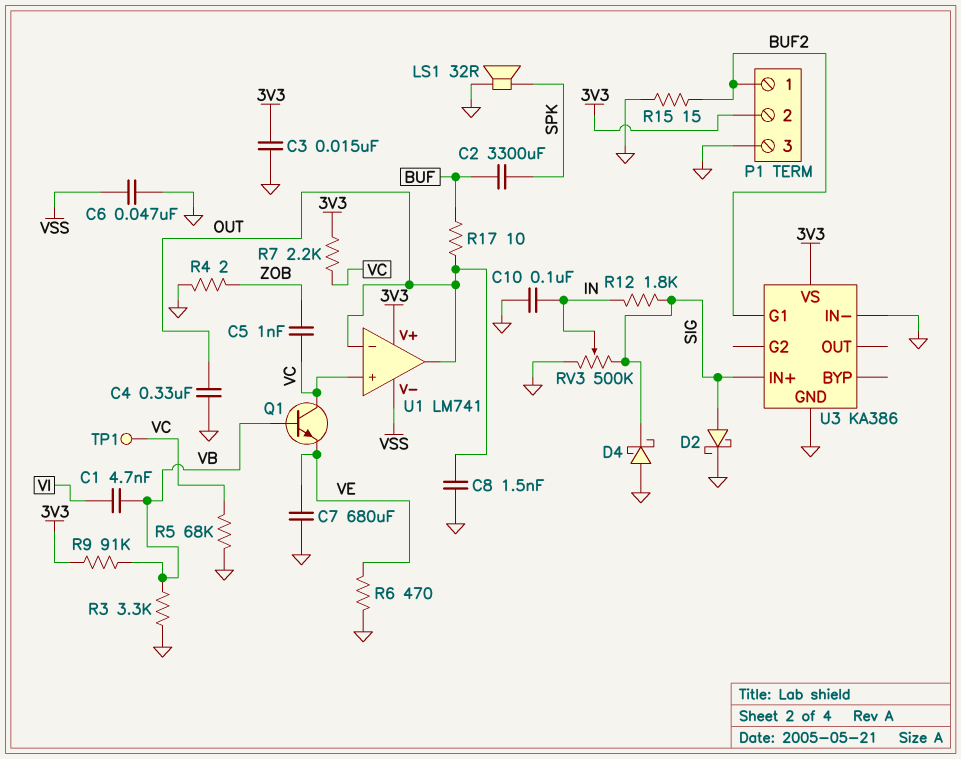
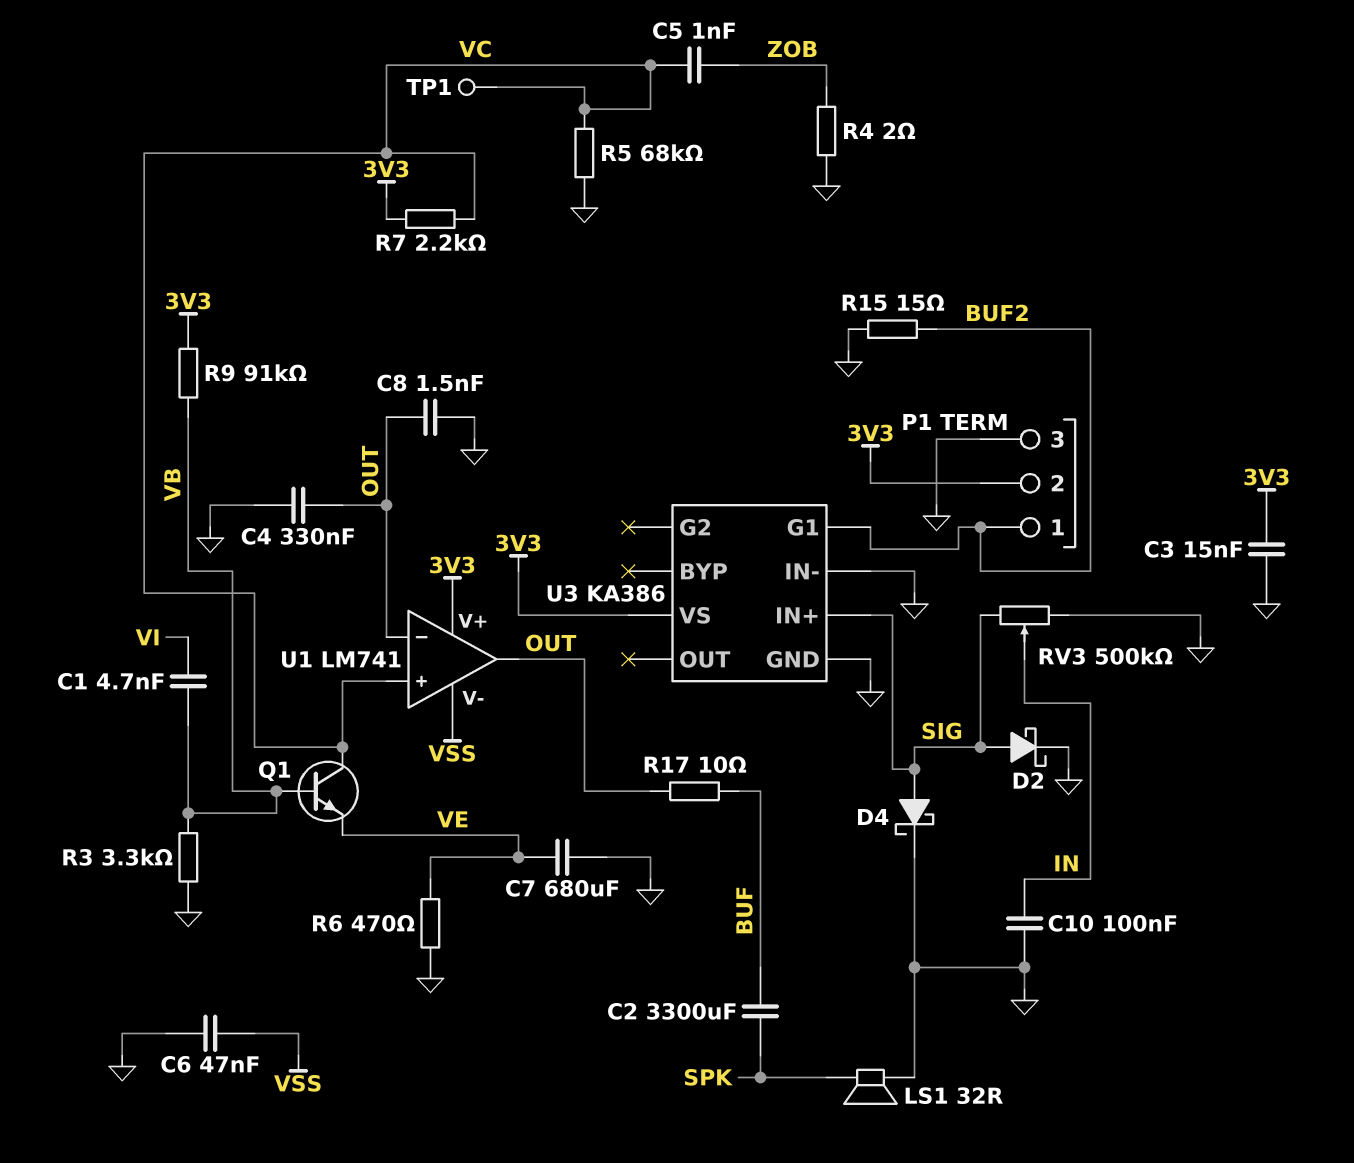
D4: schottky (A GND, K SIG) -> schottky (A SIG, K GND)
R12: 1.8k (IN, SIG) -> none

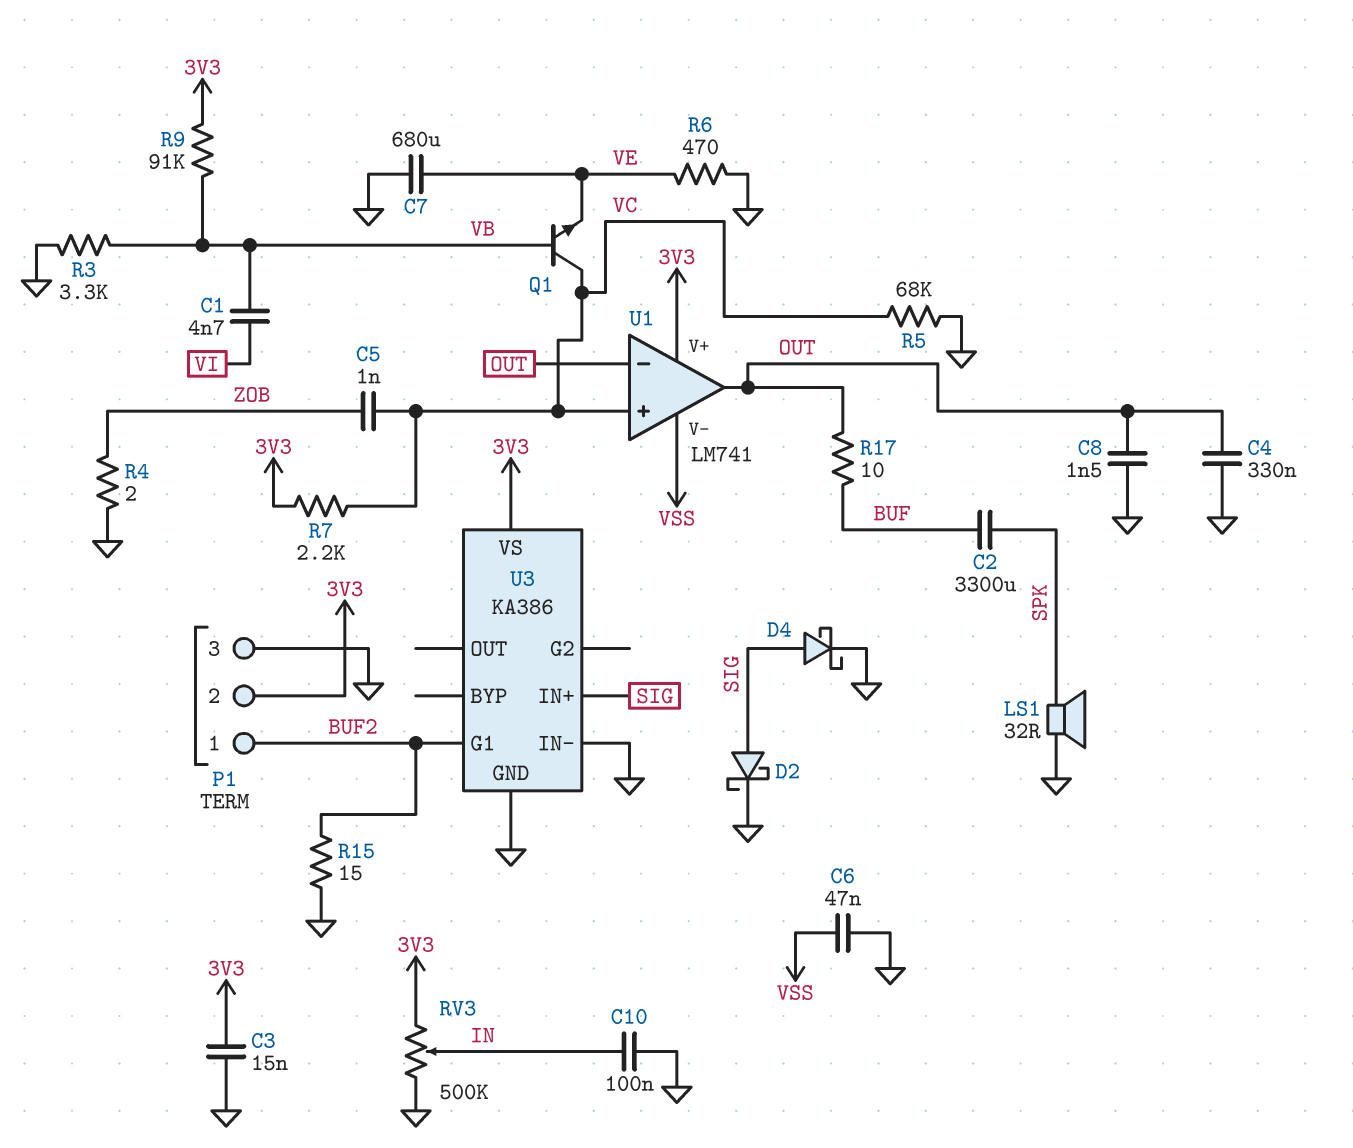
RV3: 500k (GND, SIG, wiper IN) -> 500k (3V3, GND, wiper IN)
TP1: test point (VC) -> none

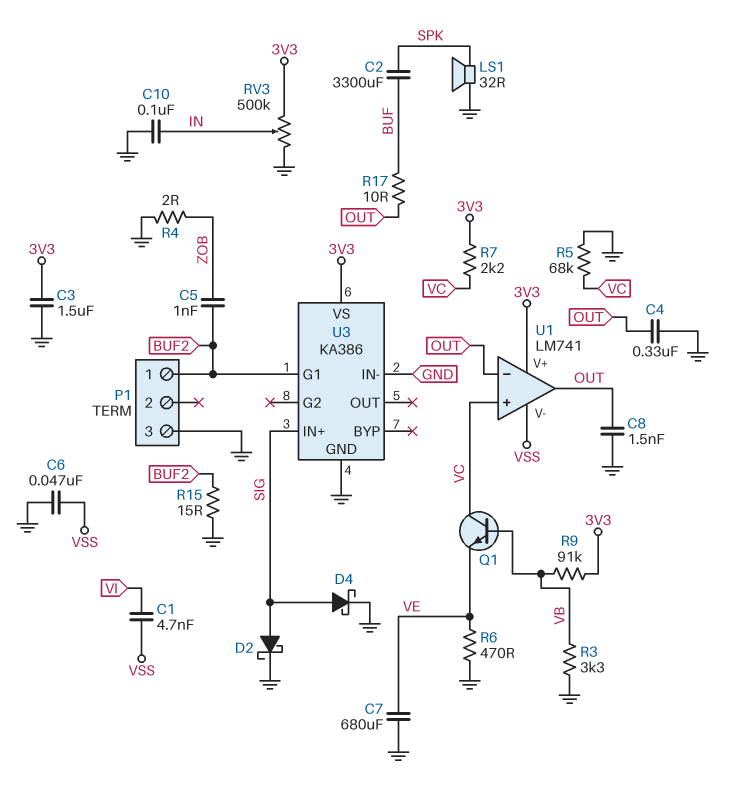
C1: 4.7nF (VB, VI) -> 4.7nF (VI, VSS)
C3: 15nF (3V3, GND) -> 1.5uF (3V3, GND)
C5: 1nF (VC, ZOB) -> 1nF (BUF2, ZOB)
P1 pin 2: 3V3 -> none

